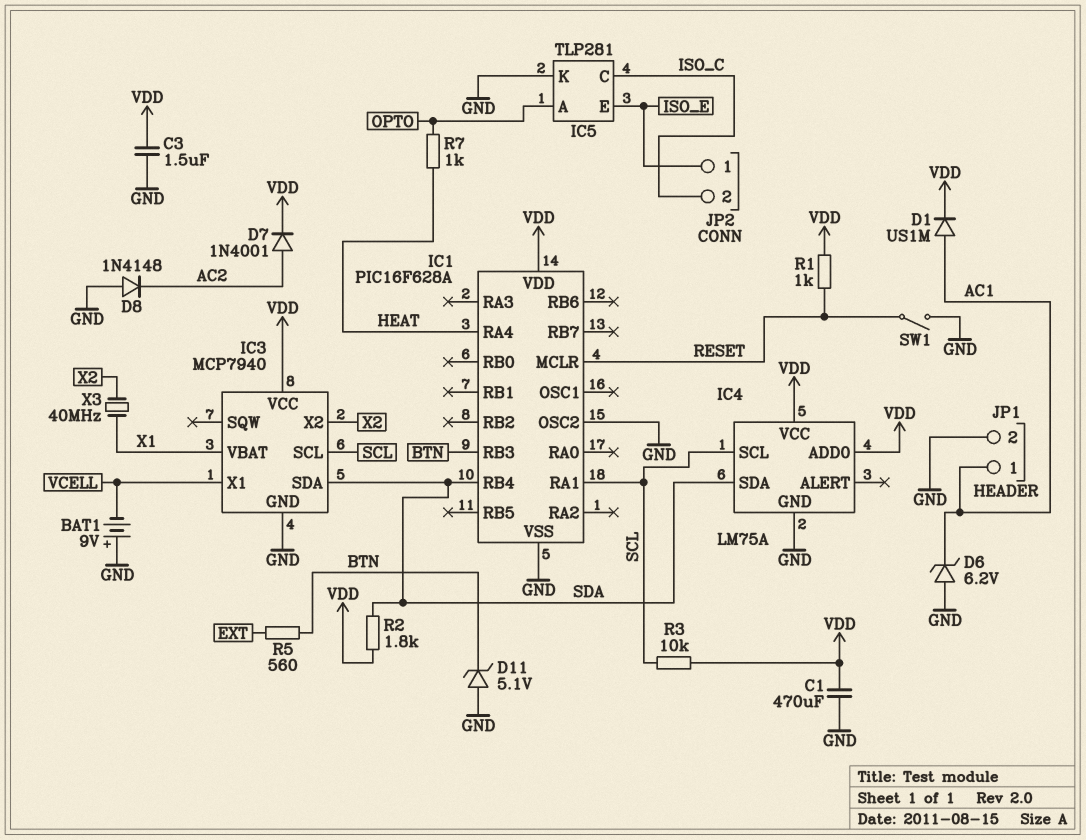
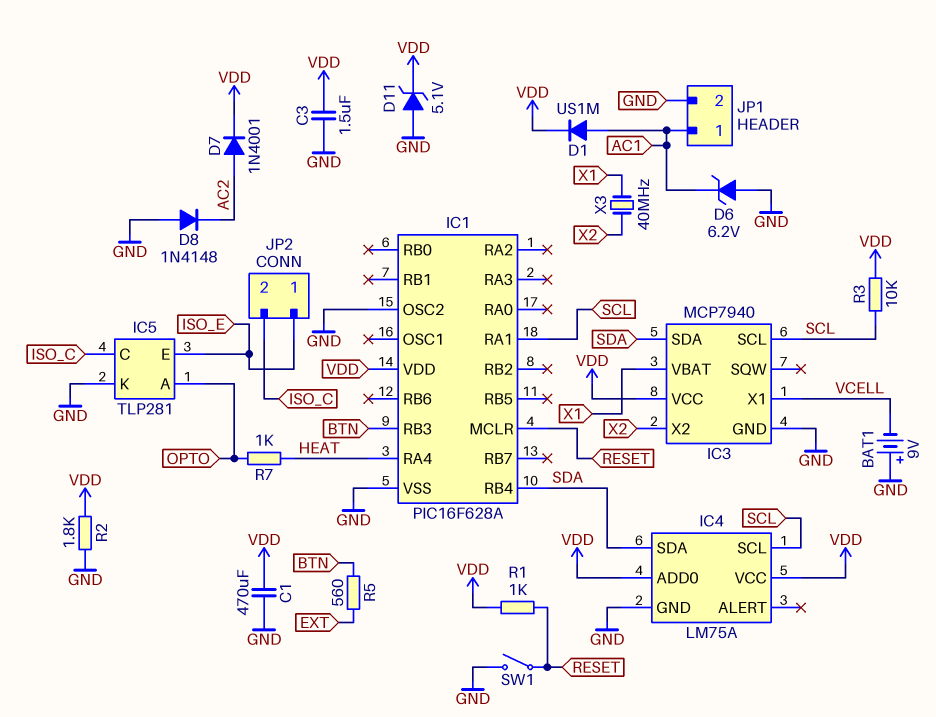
D11: zener 5.1V (A GND, K BTN) -> zener 5.1V (A GND, K VDD)
R2: 1.8k (SDA, VDD) -> 1.8k (GND, VDD)

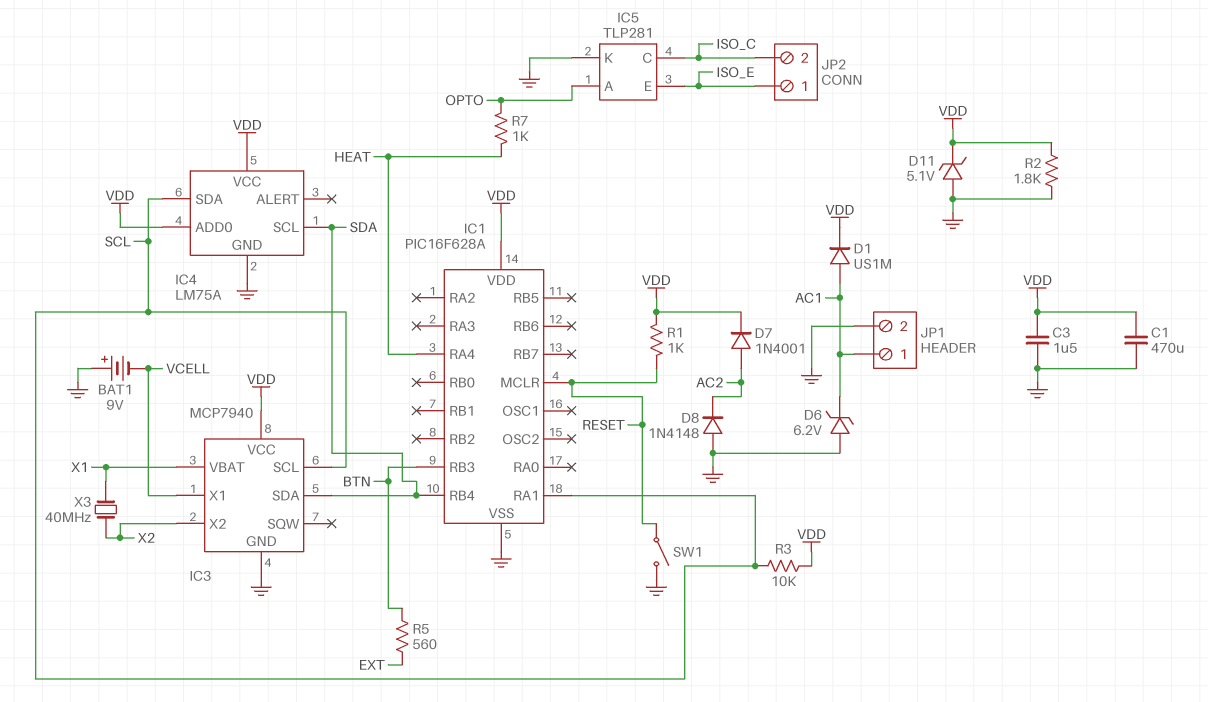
IC1 pin OSC2: GND -> none
IC4 pin SCL: SCL -> SDA
IC4 pin SDA: SDA -> SCL

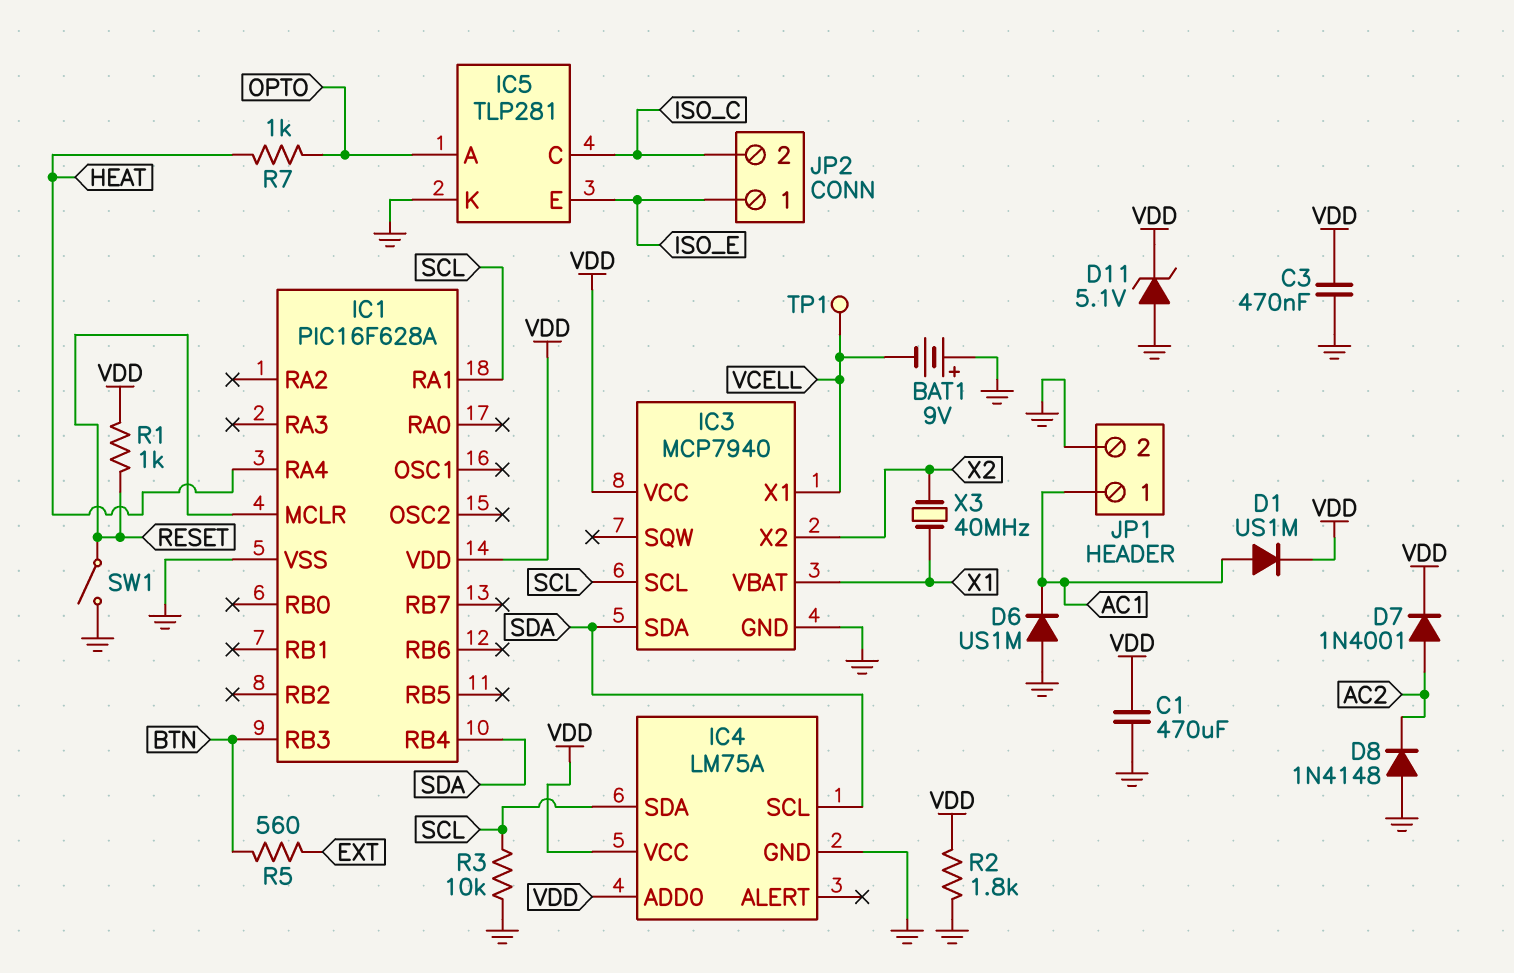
C3: 1.5uF (GND, VDD) -> 470nF (GND, VDD)
D6: zener 6.2V (A GND, K AC1) -> diode US1M (A GND, K AC1)
R3: 10k (SCL, VDD) -> 10k (GND, SCL)
TP1: none -> test point (VCELL)

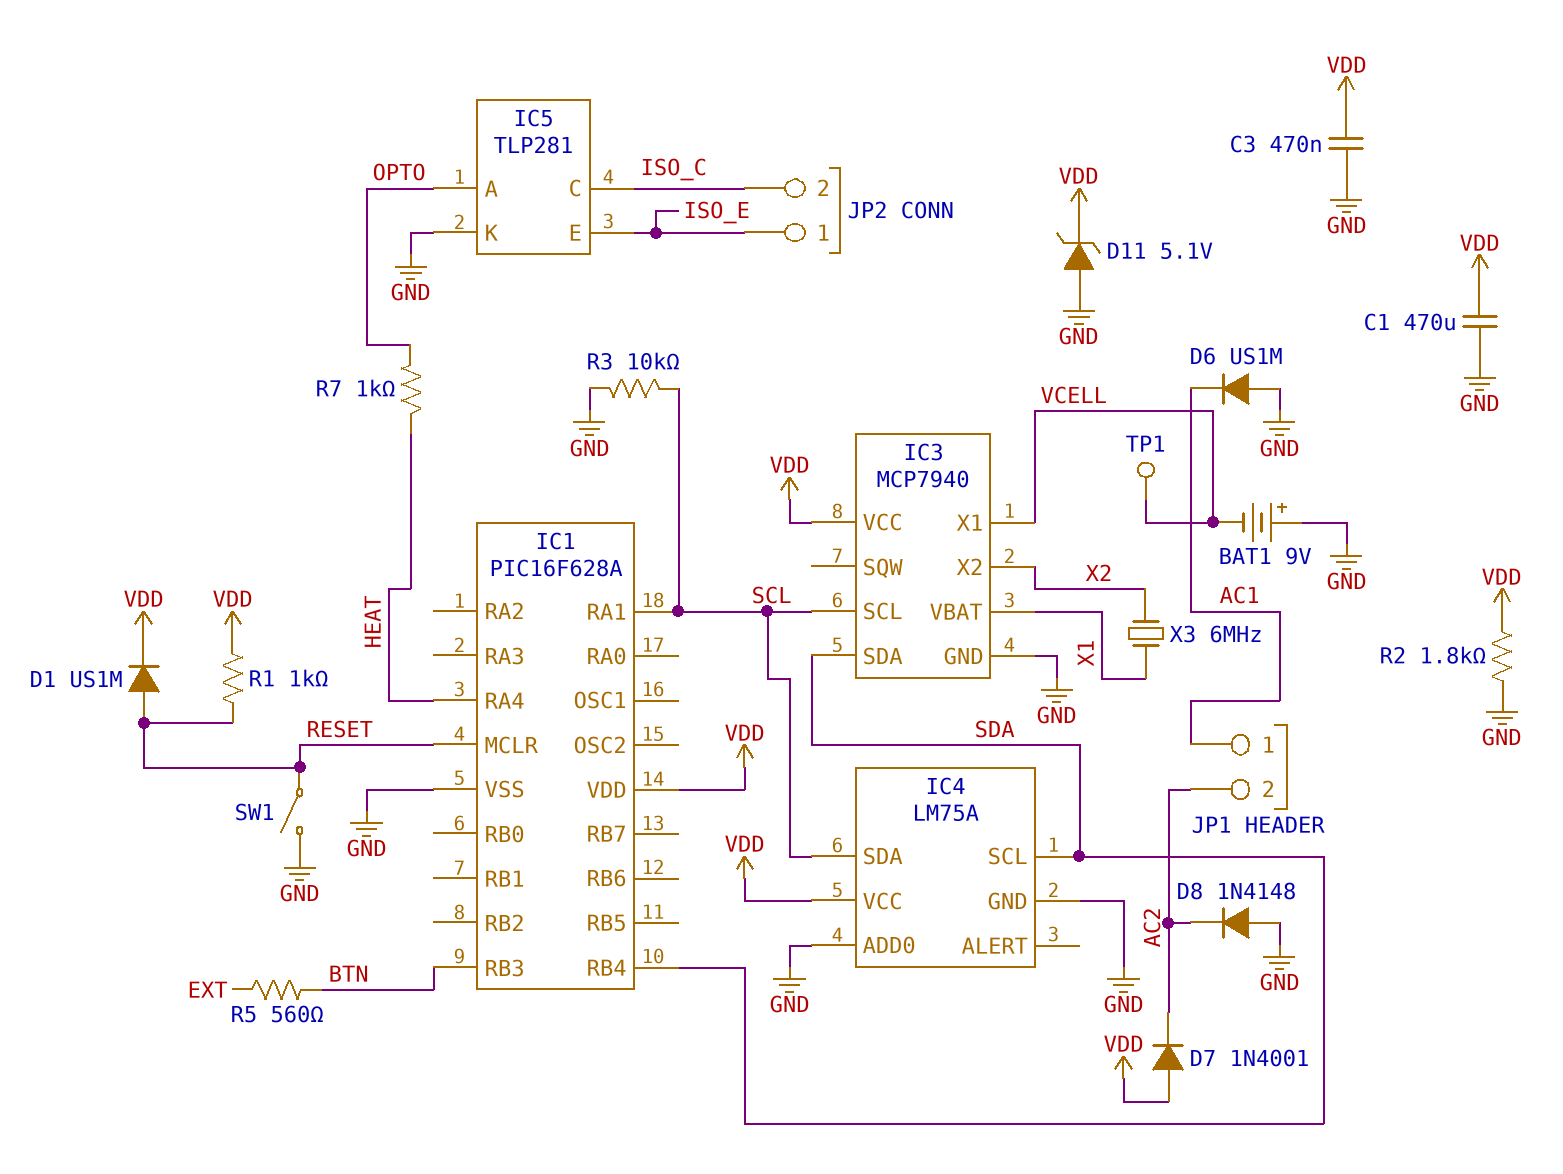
D1: diode US1M (A AC1, K VDD) -> diode US1M (A RESET, K VDD)
D7: diode 1N4001 (A AC2, K VDD) -> diode 1N4001 (A VDD, K AC2)
IC4 pin ADD0: VDD -> GND
JP1 pin 2: GND -> AC2
X3: 40MHz (X1, X2) -> 6MHz (X1, X2)

